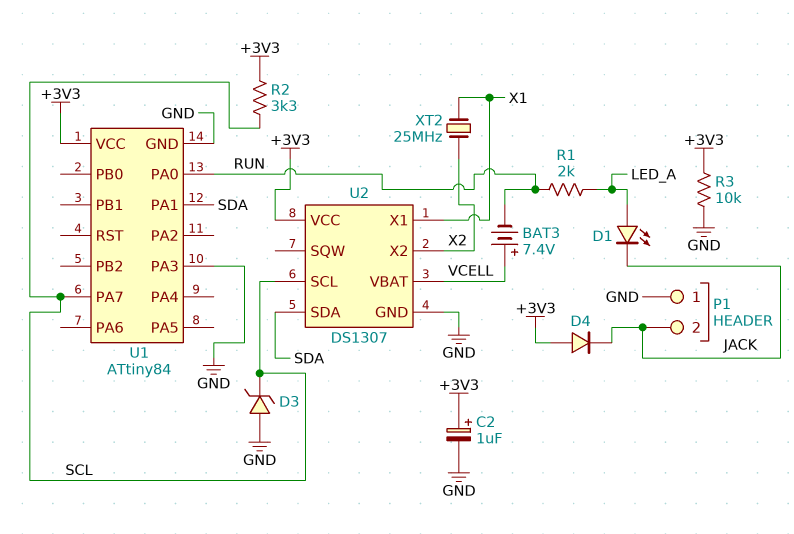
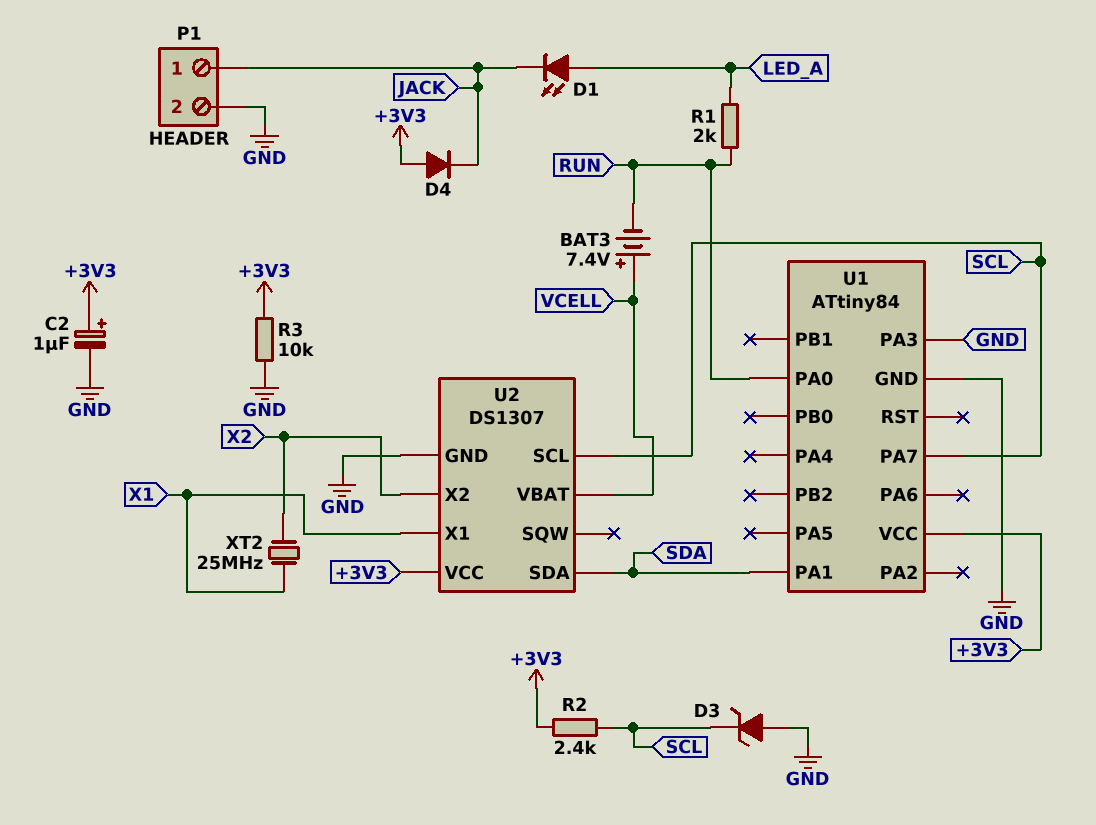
P1 pin 1: GND -> JACK
P1 pin 2: JACK -> GND
R2: 3.3k (+3V3, SCL) -> 2.4k (+3V3, SCL)

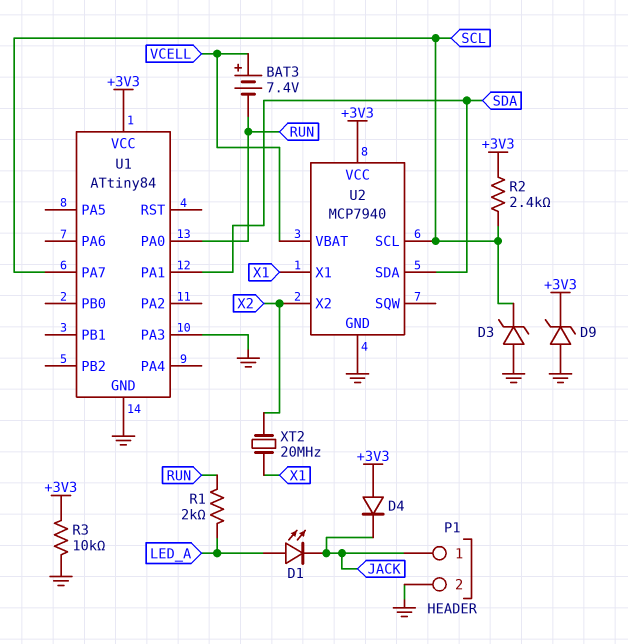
C2: 1uF (plus +3V3, minus GND) -> none
D9: none -> zener (A GND, K +3V3)
U2: DS1307 -> MCP7940
XT2: 25MHz (X1, X2) -> 20MHz (X1, X2)

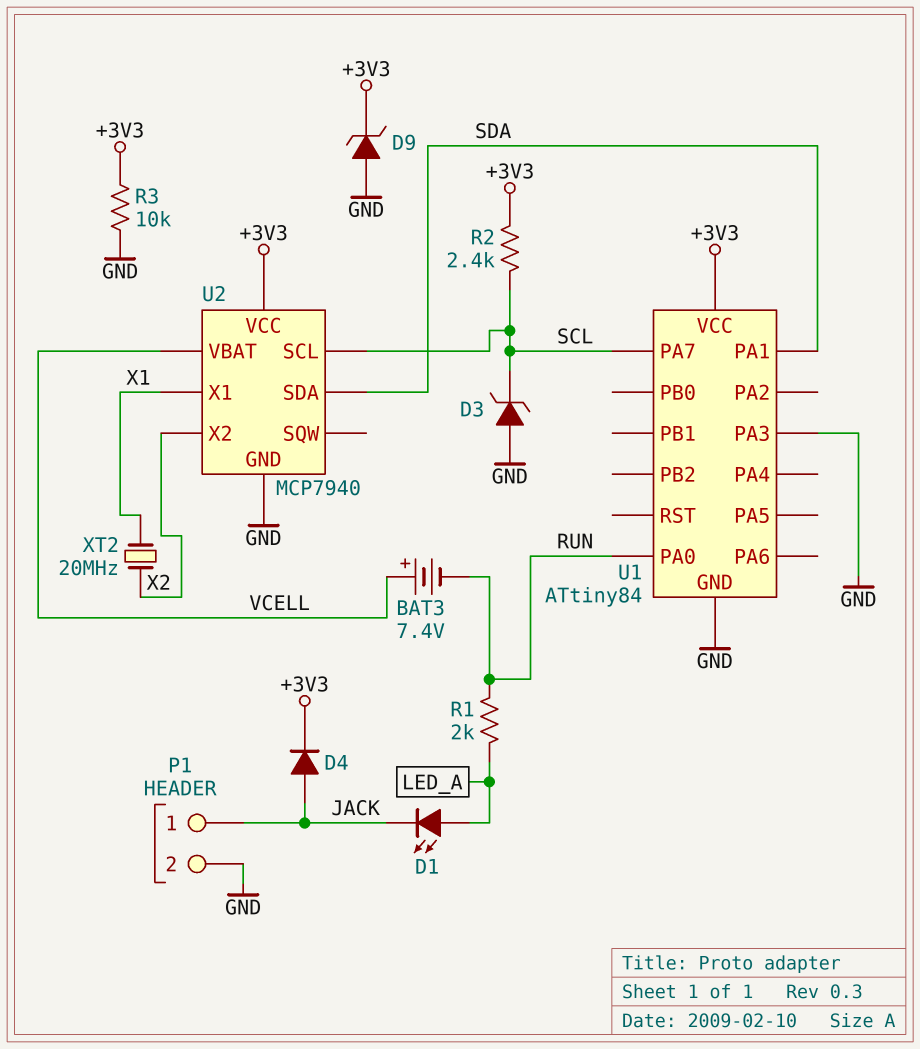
D4: diode (A +3V3, K JACK) -> diode (A JACK, K +3V3)

